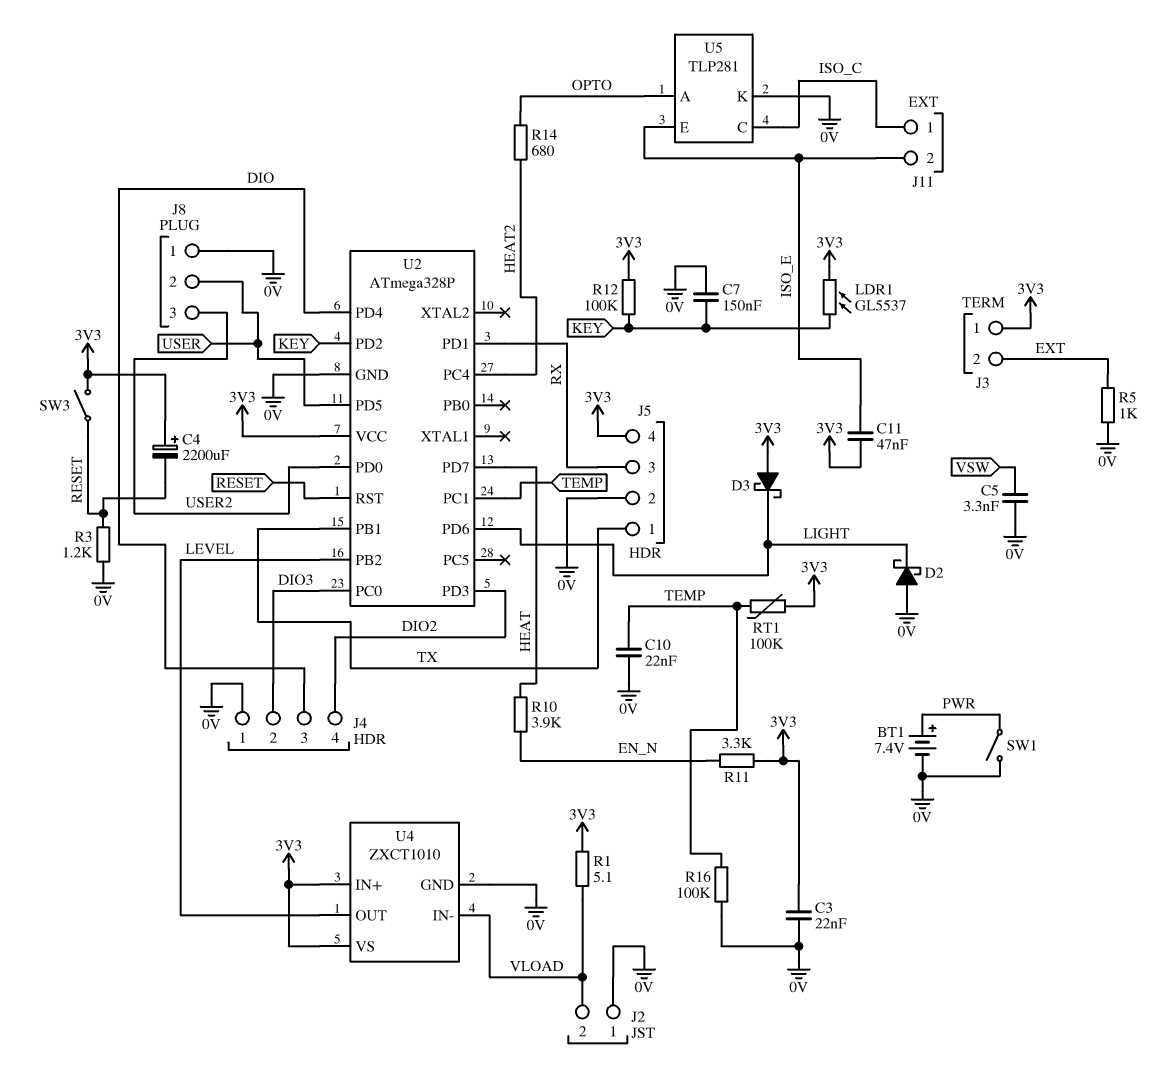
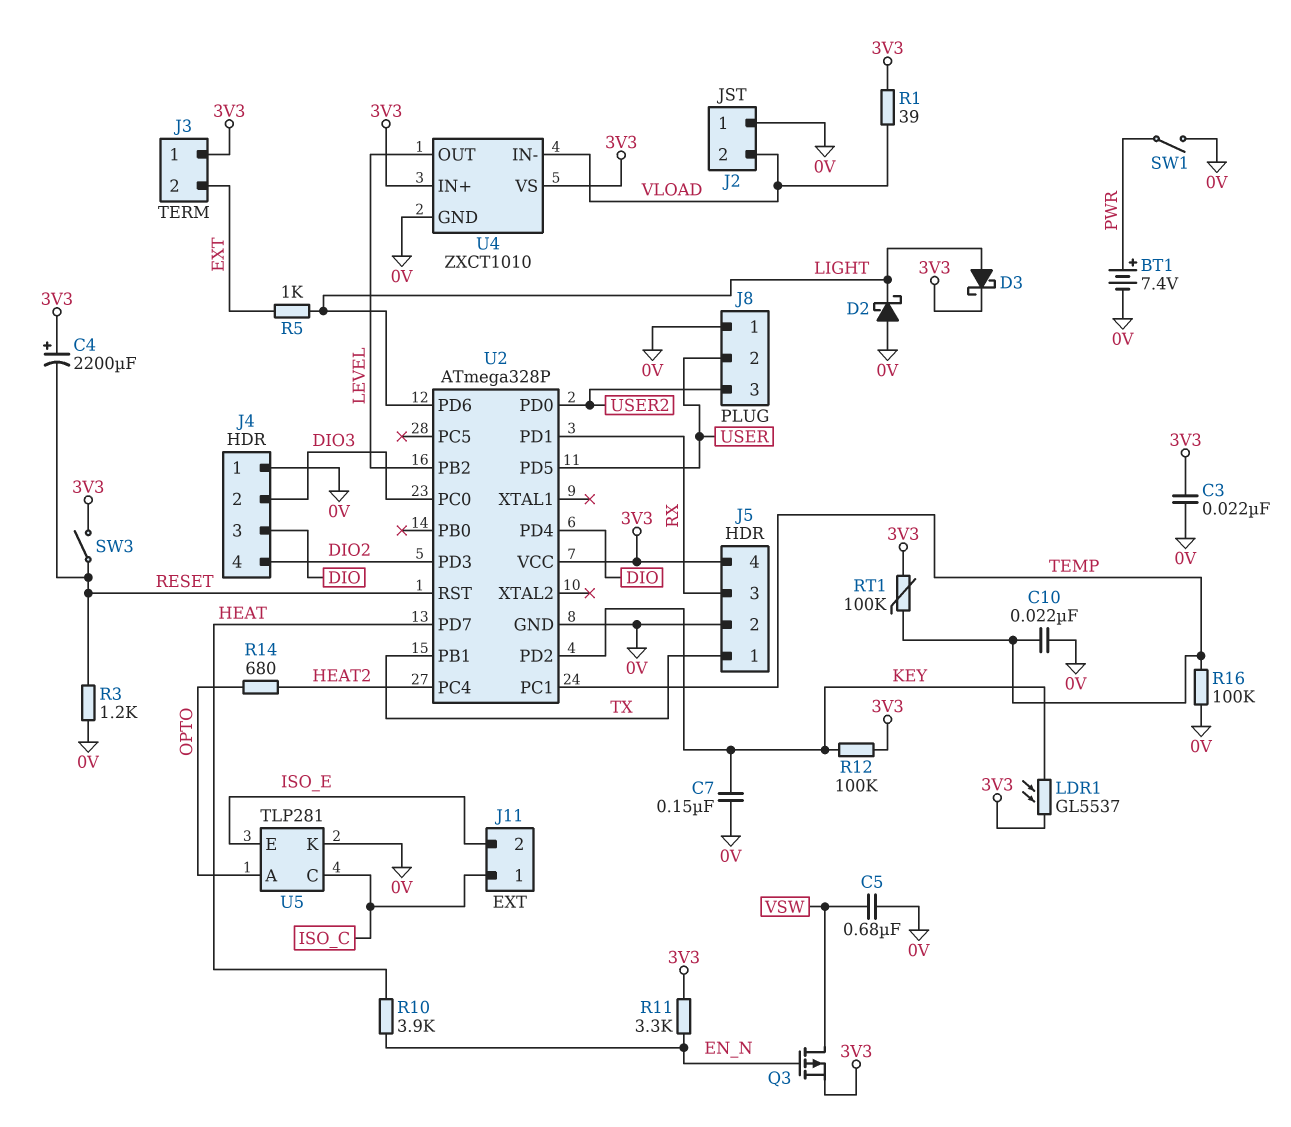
C5: 3.3nF (0V, VSW) -> 680nF (0V, VSW)
C11: 47nF (3V3, ISO_E) -> none
D3: schottky (A 3V3, K LIGHT) -> schottky (A LIGHT, K 3V3)
Q3: none -> PMOS (G EN_N, D VSW, S 3V3)
R1: 5.1 (3V3, VLOAD) -> 39 (3V3, VLOAD)
R5: 1k (0V, EXT) -> 1k (EXT, LIGHT)

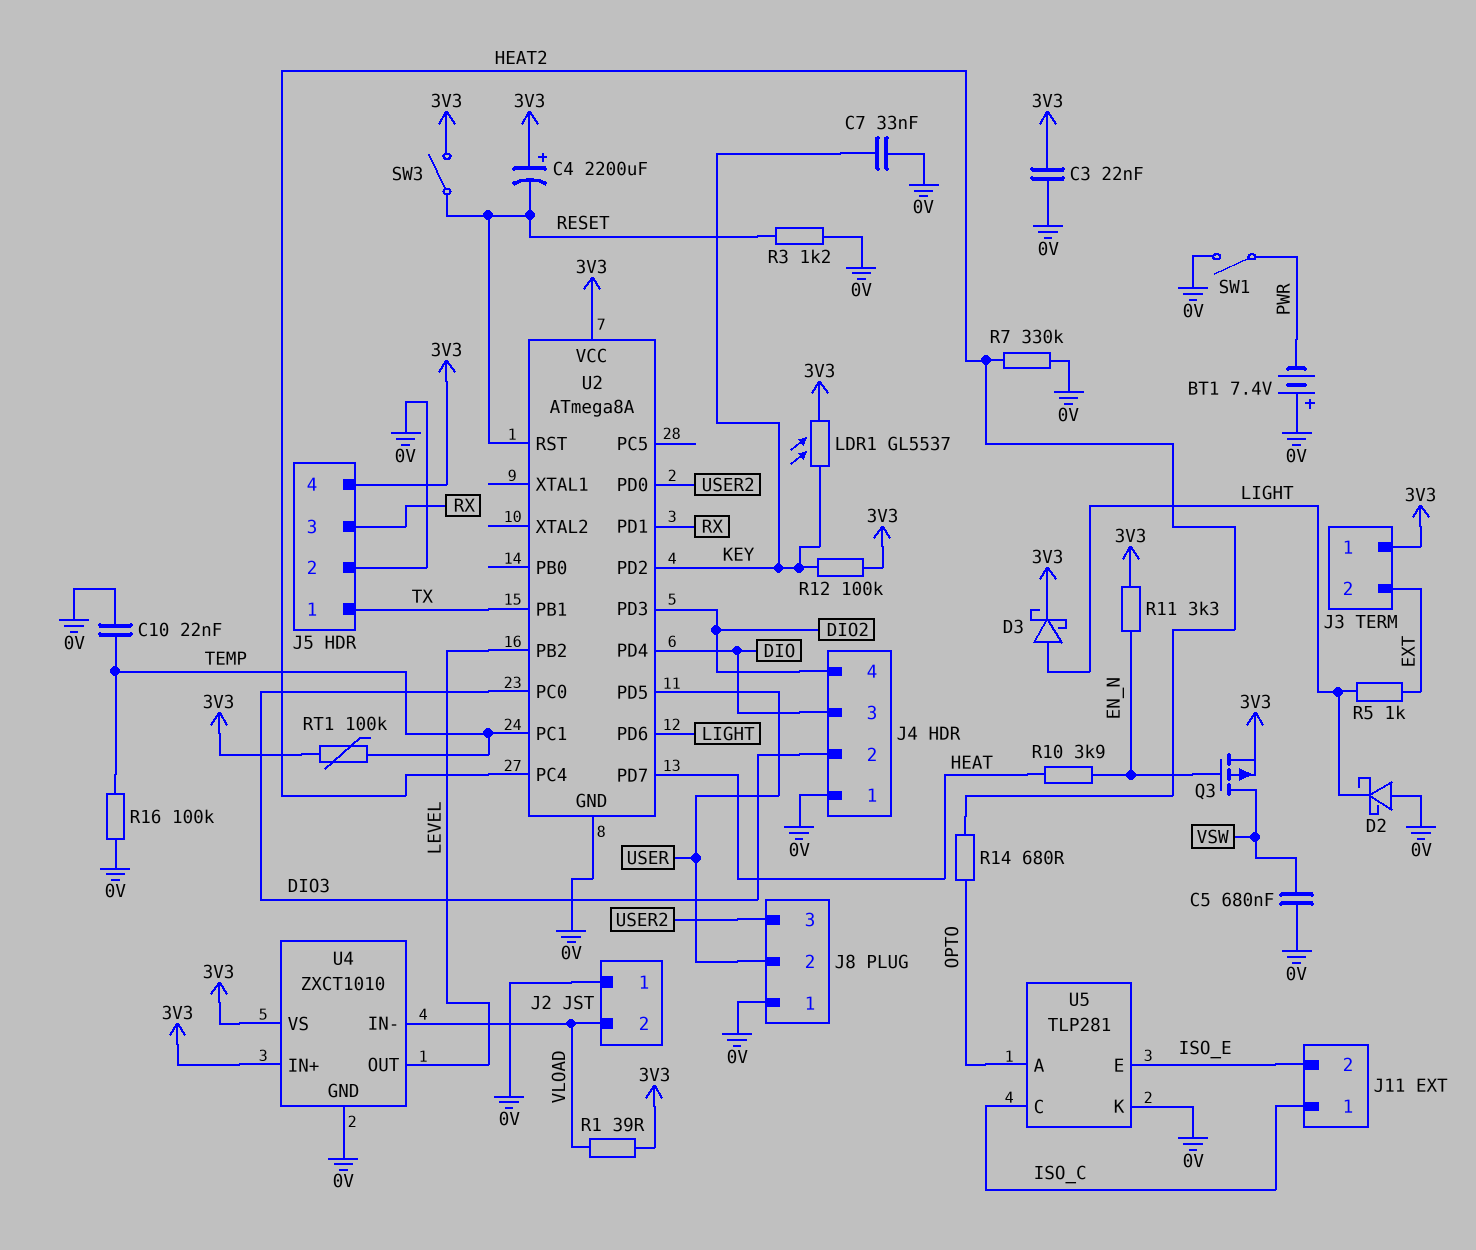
BT1: 7.4V (plus PWR, minus 0V) -> 7.4V (plus 0V, minus PWR)
C7: 150nF (0V, KEY) -> 33nF (0V, KEY)
R7: none -> 330k (0V, HEAT2)
U2: ATmega328P -> ATmega8A

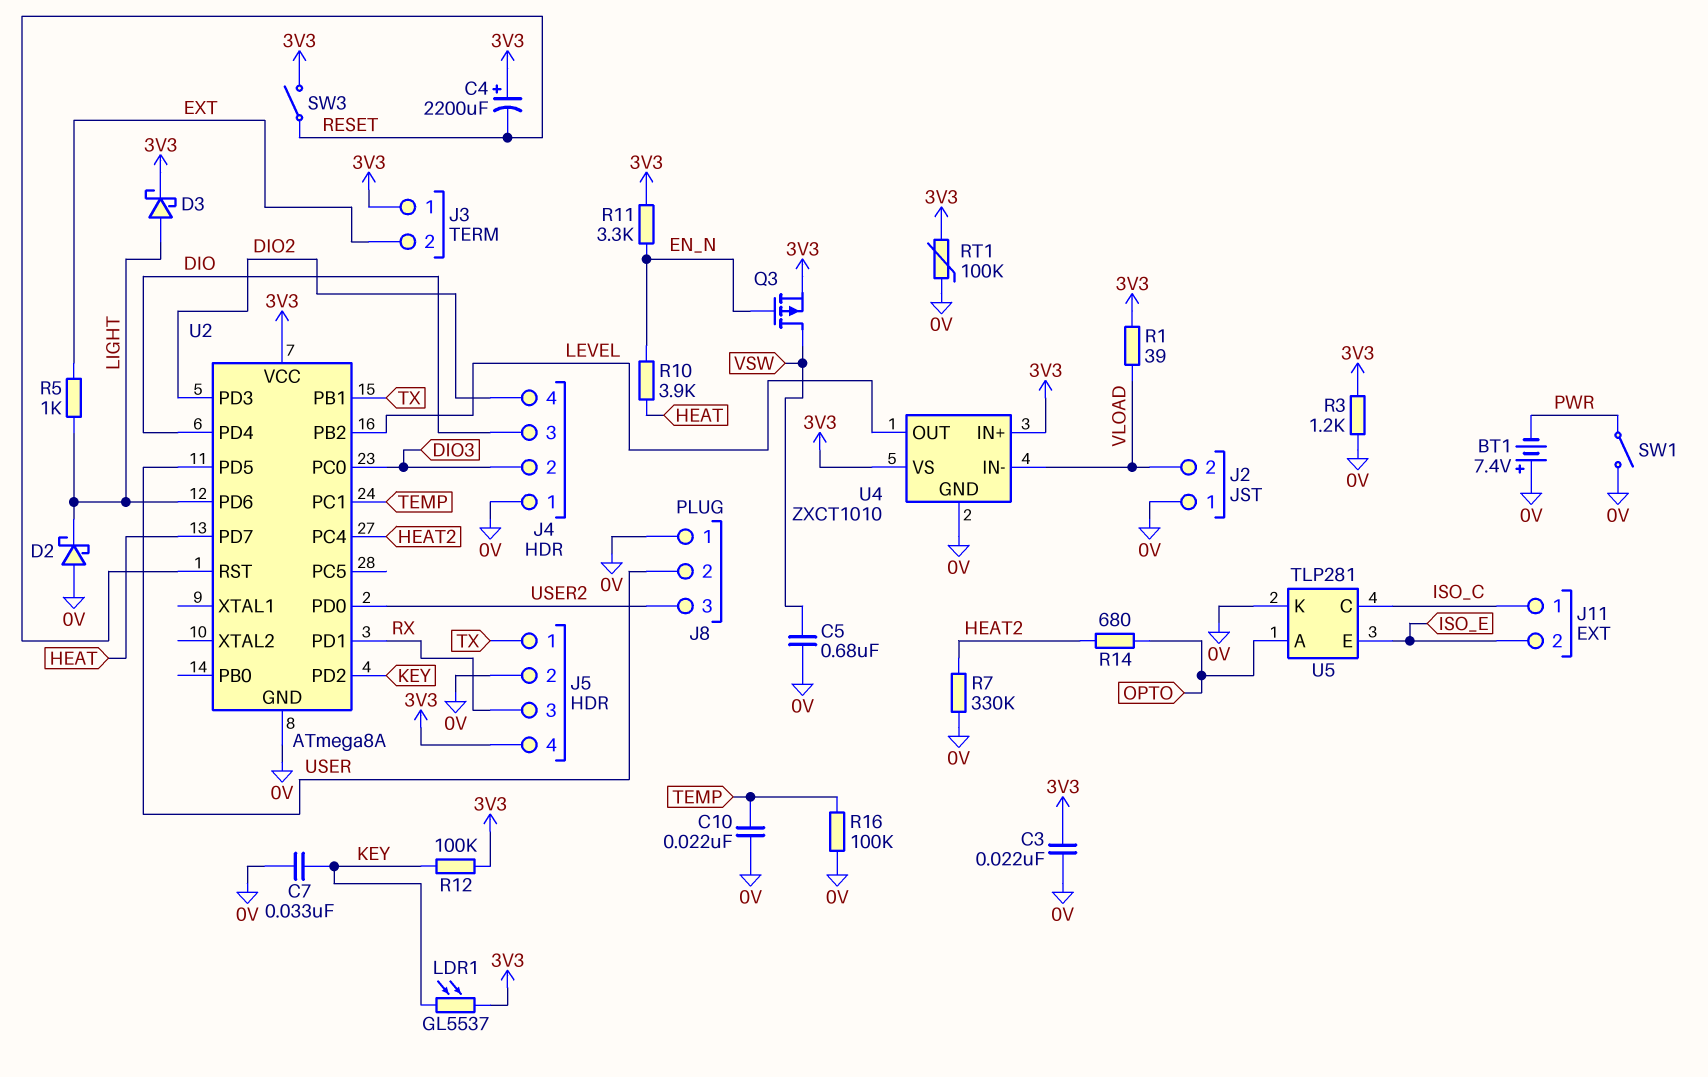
R3: 1.2k (0V, RESET) -> 1.2k (0V, 3V3)
RT1: 100k (3V3, TEMP) -> 100k (0V, 3V3)

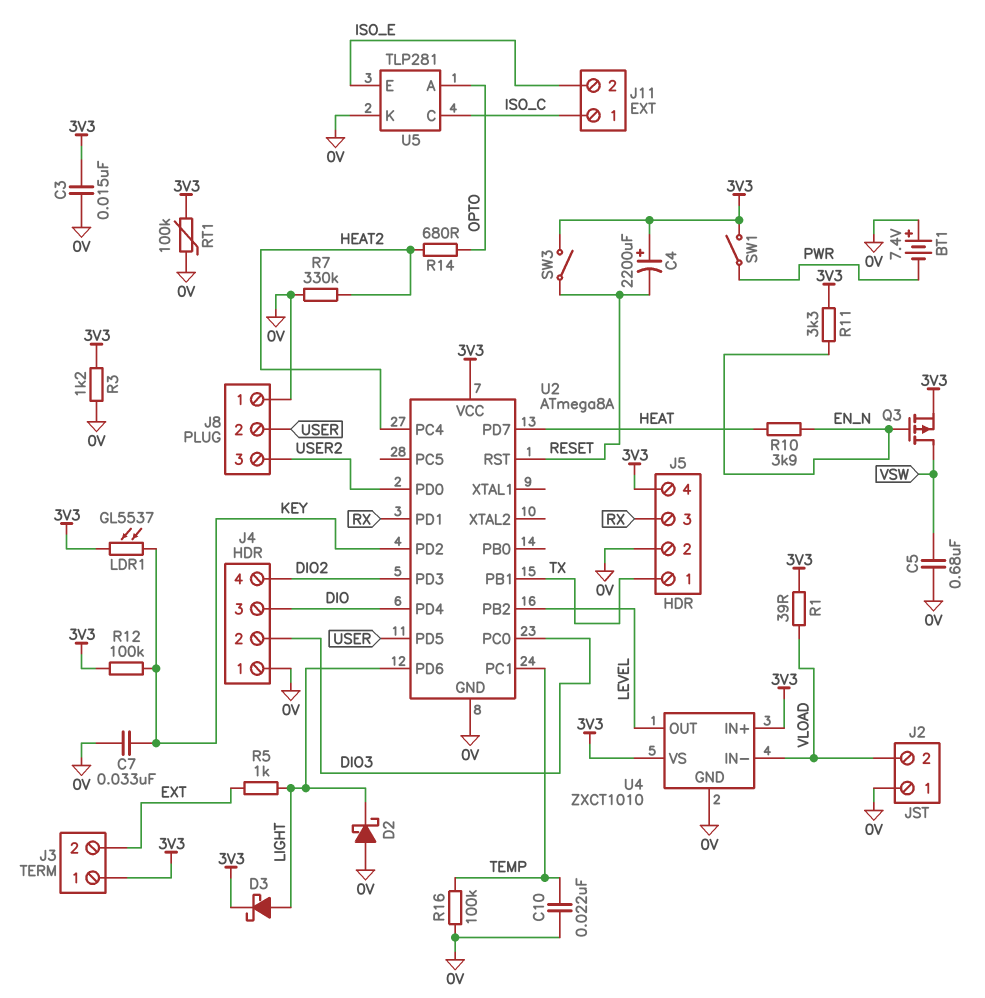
C3: 22nF (0V, 3V3) -> 15nF (0V, 3V3)
SW1: switch (0V, PWR) -> switch (3V3, PWR)

